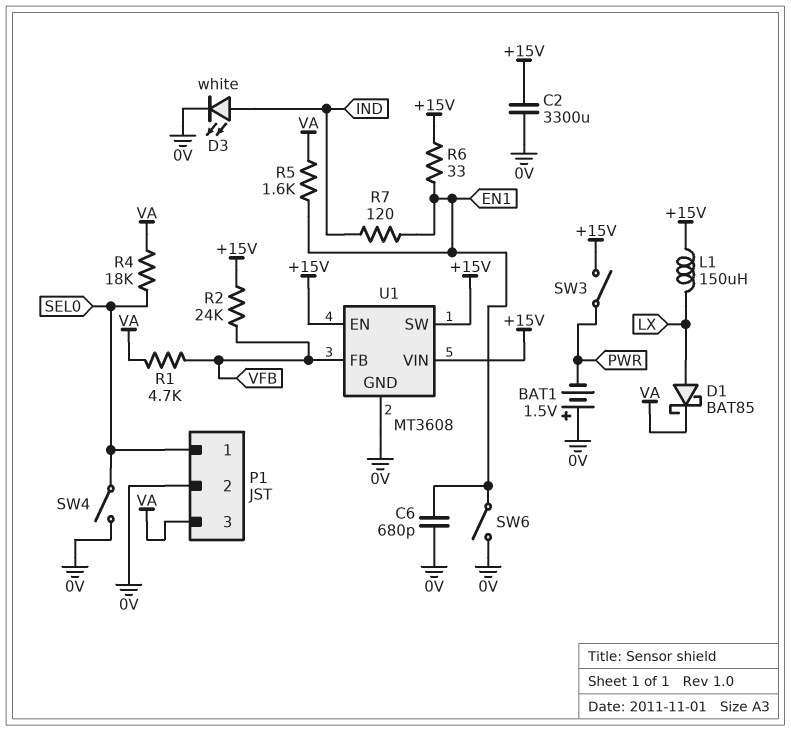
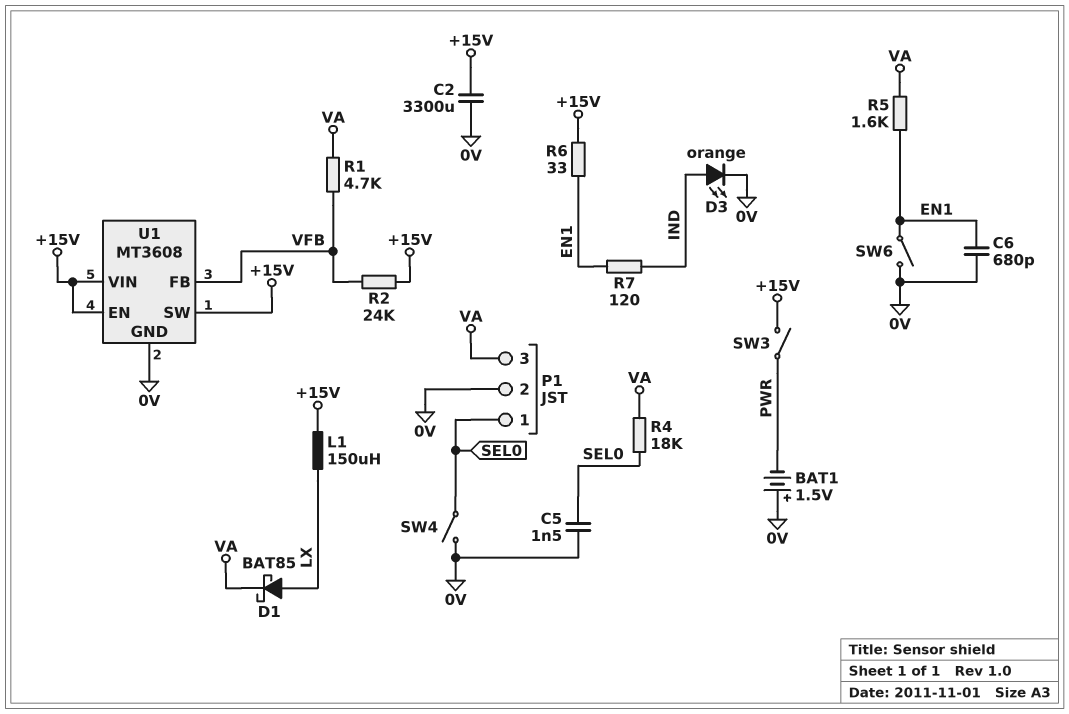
C5: none -> 1.5nF (0V, SEL0)
D3: LED white (A IND, K 0V) -> LED orange (A IND, K 0V)

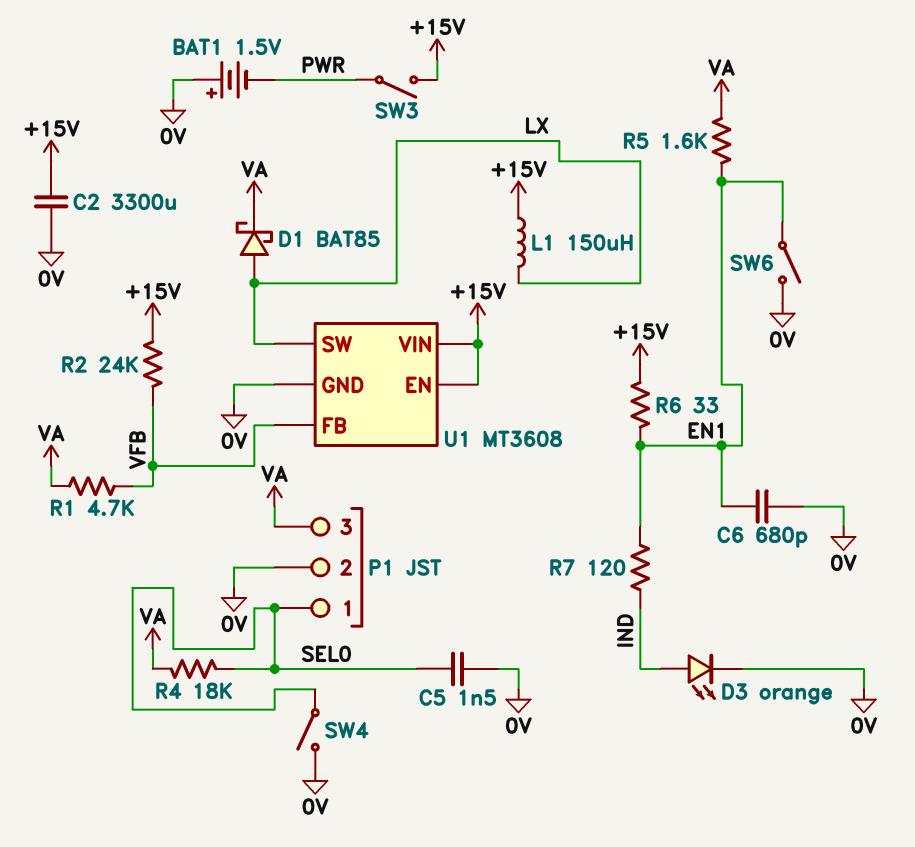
U1 pin SW: +15V -> LX

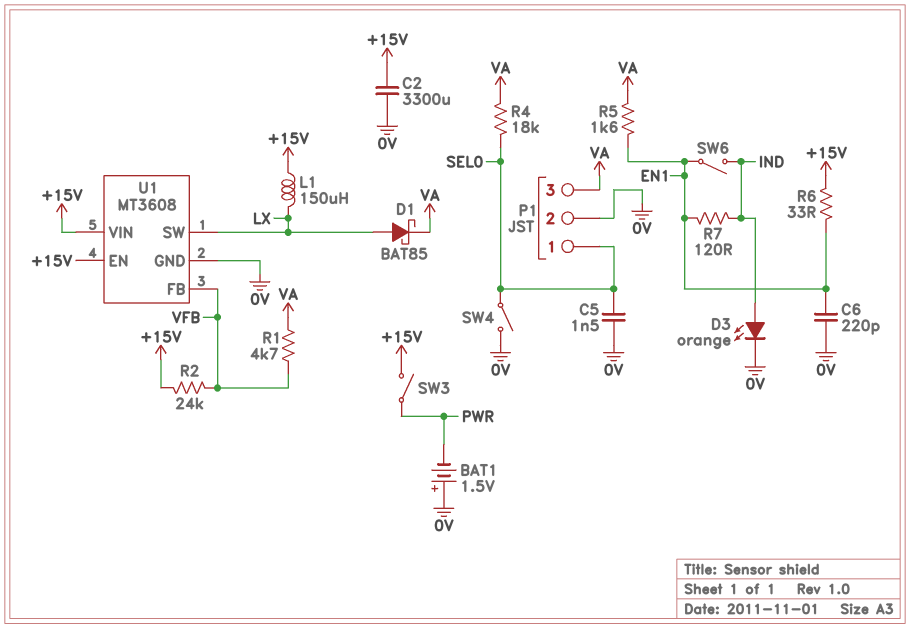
C6: 680pF (0V, EN1) -> 220pF (0V, EN1)
SW6: switch (0V, EN1) -> switch (EN1, IND)

